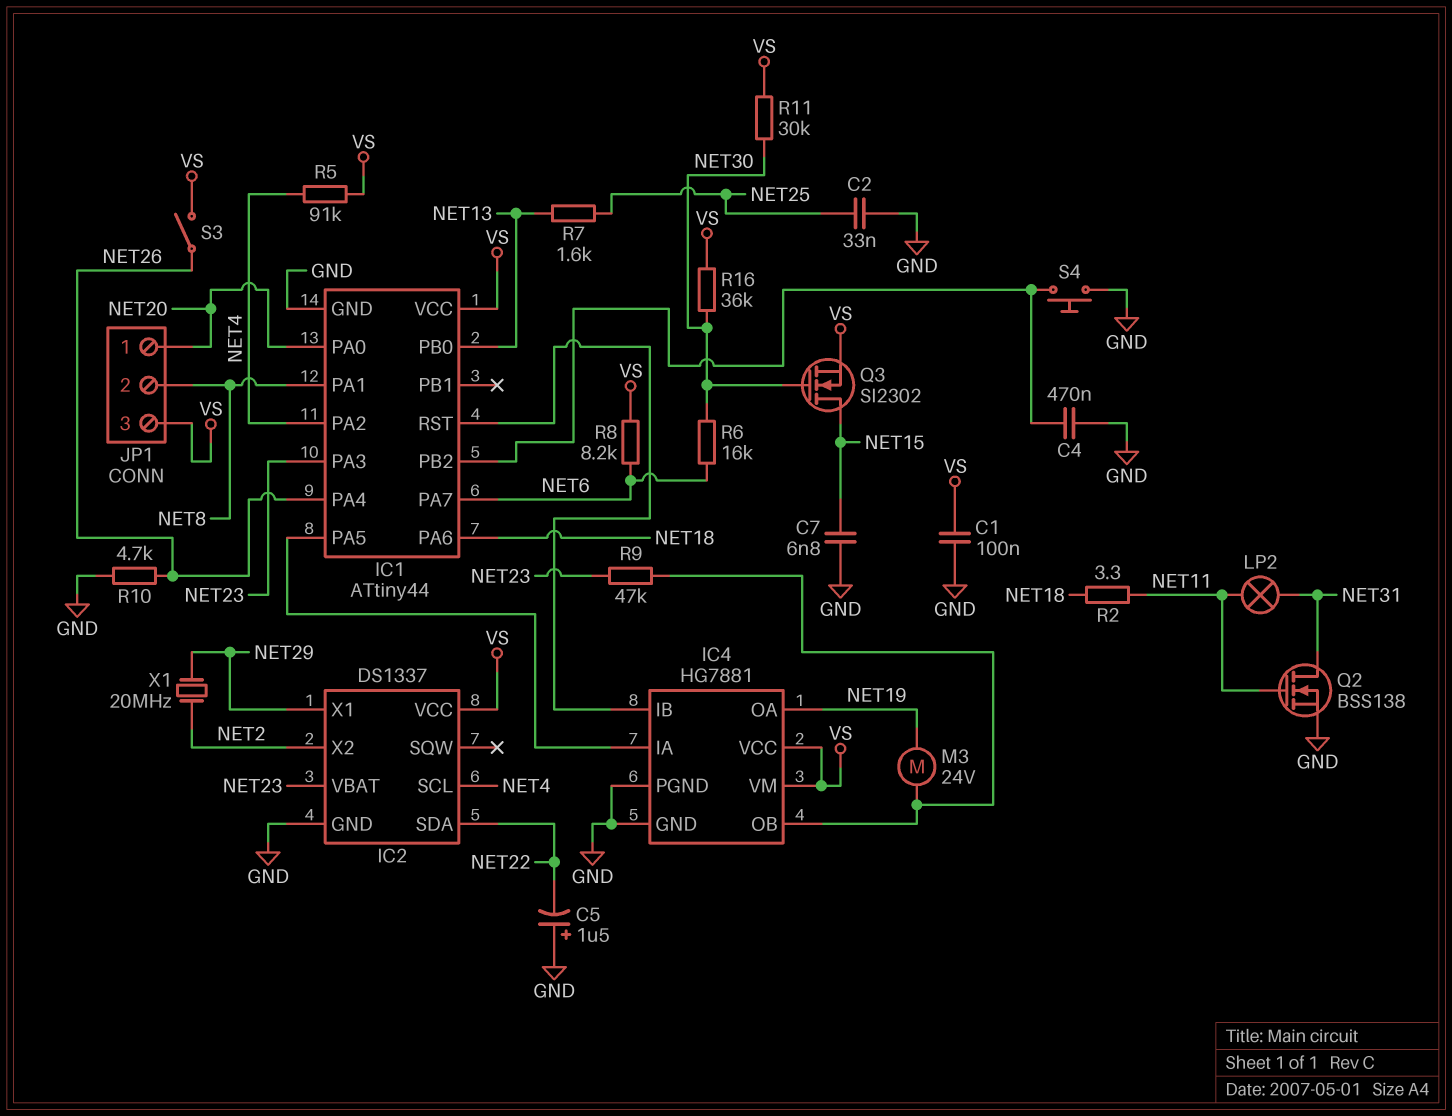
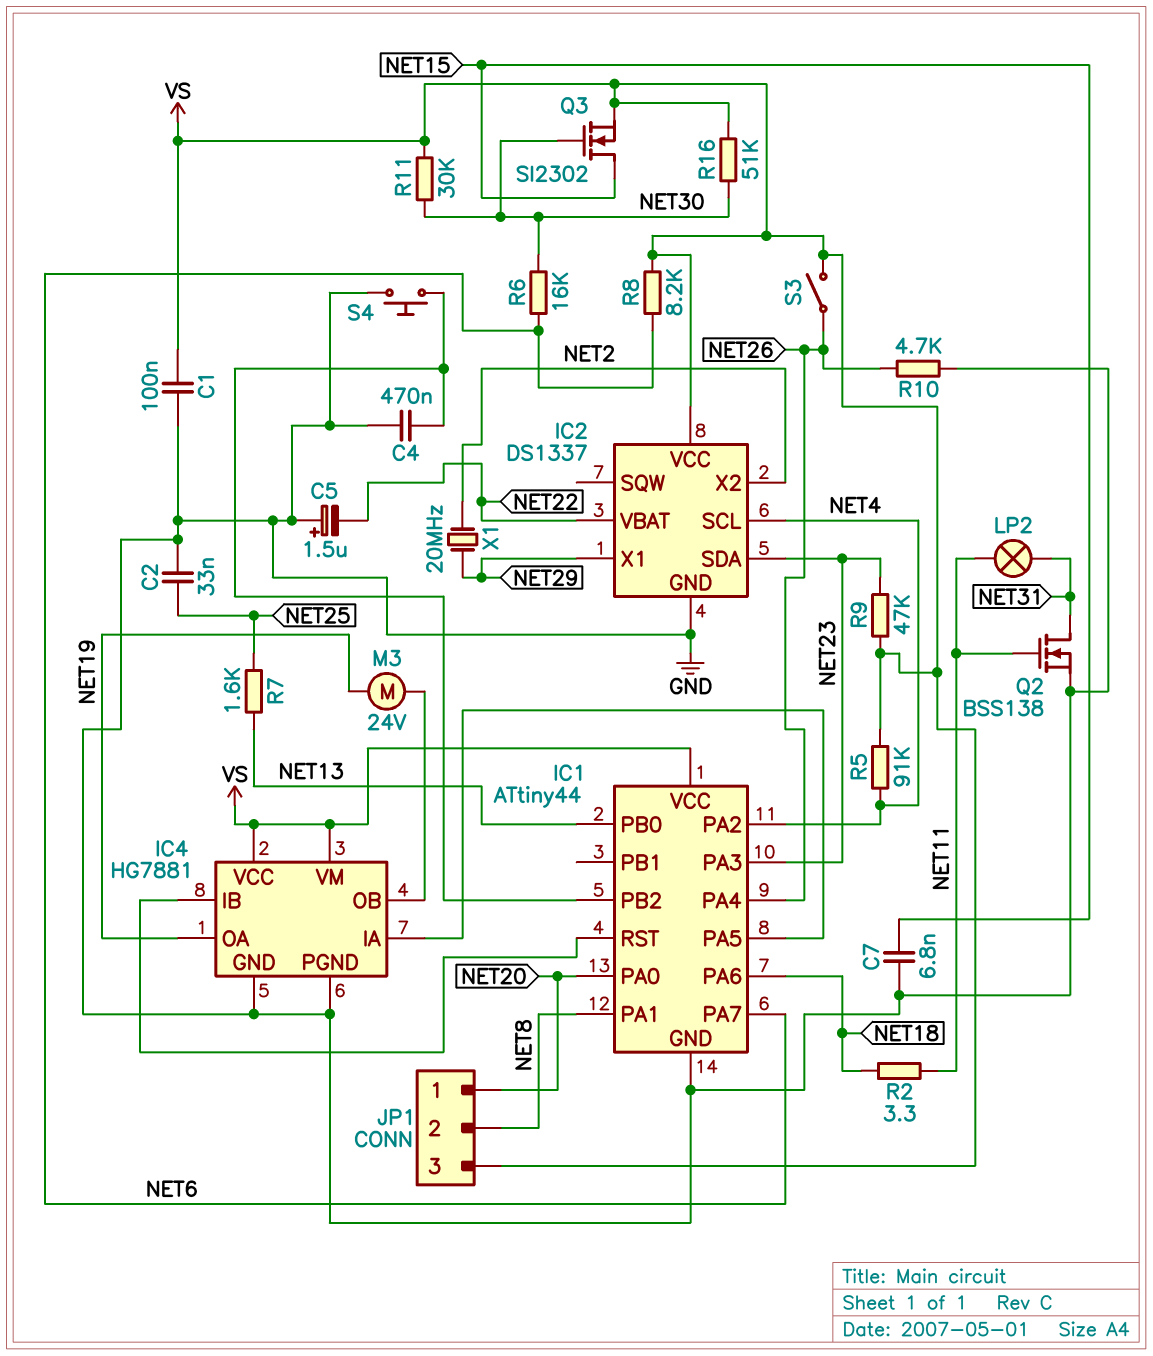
IC2 pin SDA: NET22 -> NET23
IC2 pin VBAT: NET23 -> NET22
R9: 47k (IC4/OB, NET23) -> 47k (NET23, VS)
R16: 36k (NET30, VS) -> 51k (NET30, VS)

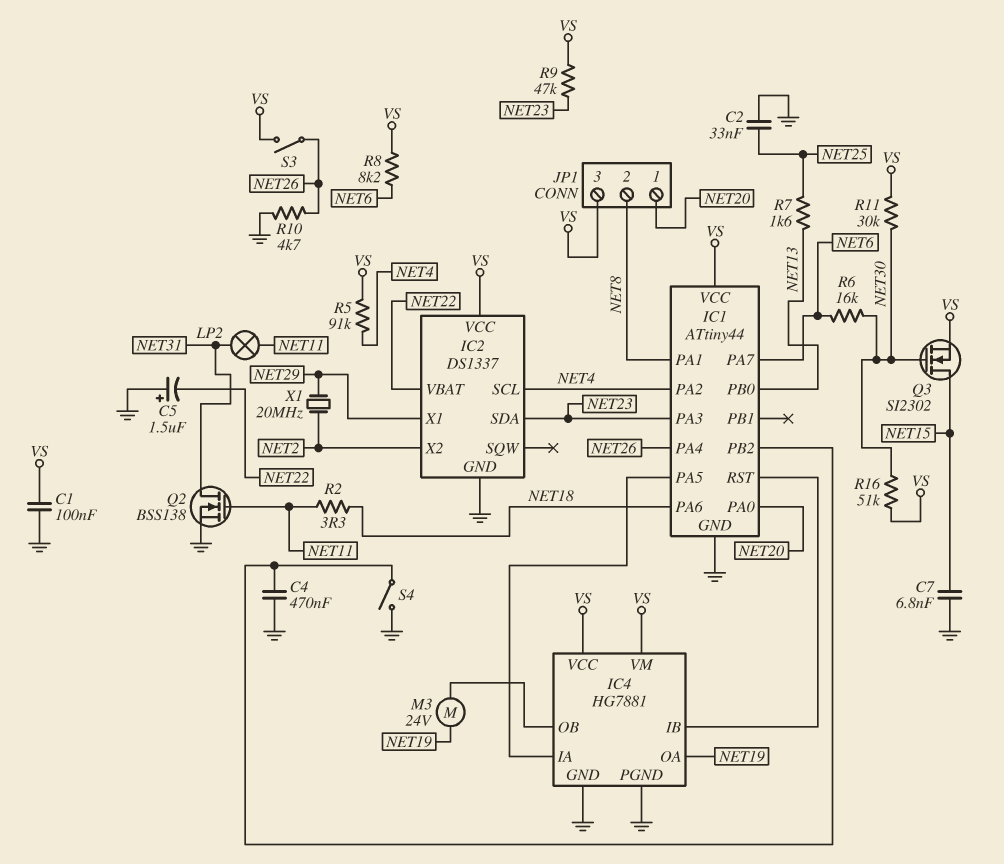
S4: button (GND, IC1/PB2) -> switch (GND, IC1/PB2)

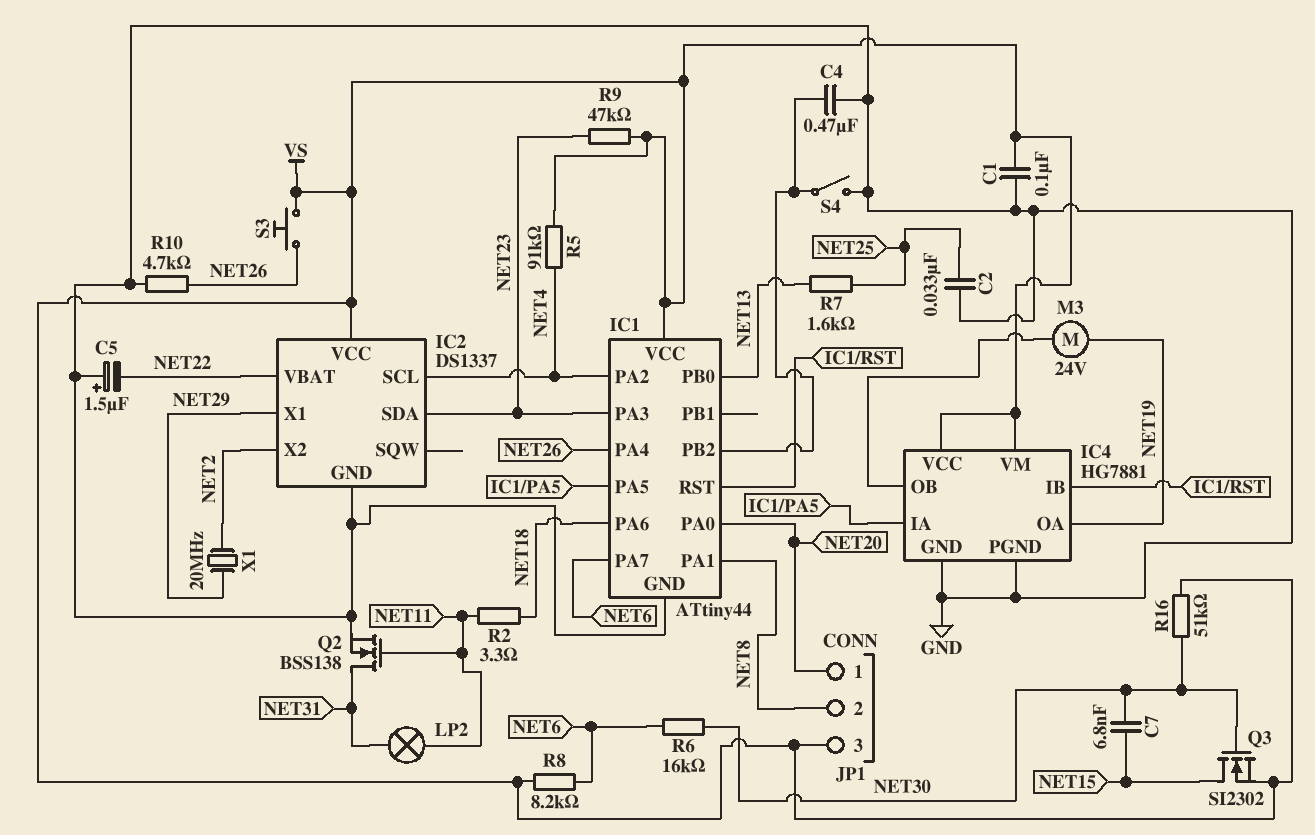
C7: 6.8nF (GND, NET15) -> 6.8nF (NET15, NET30)
R11: 30k (NET30, VS) -> none
S3: switch (NET26, VS) -> button (NET26, VS)

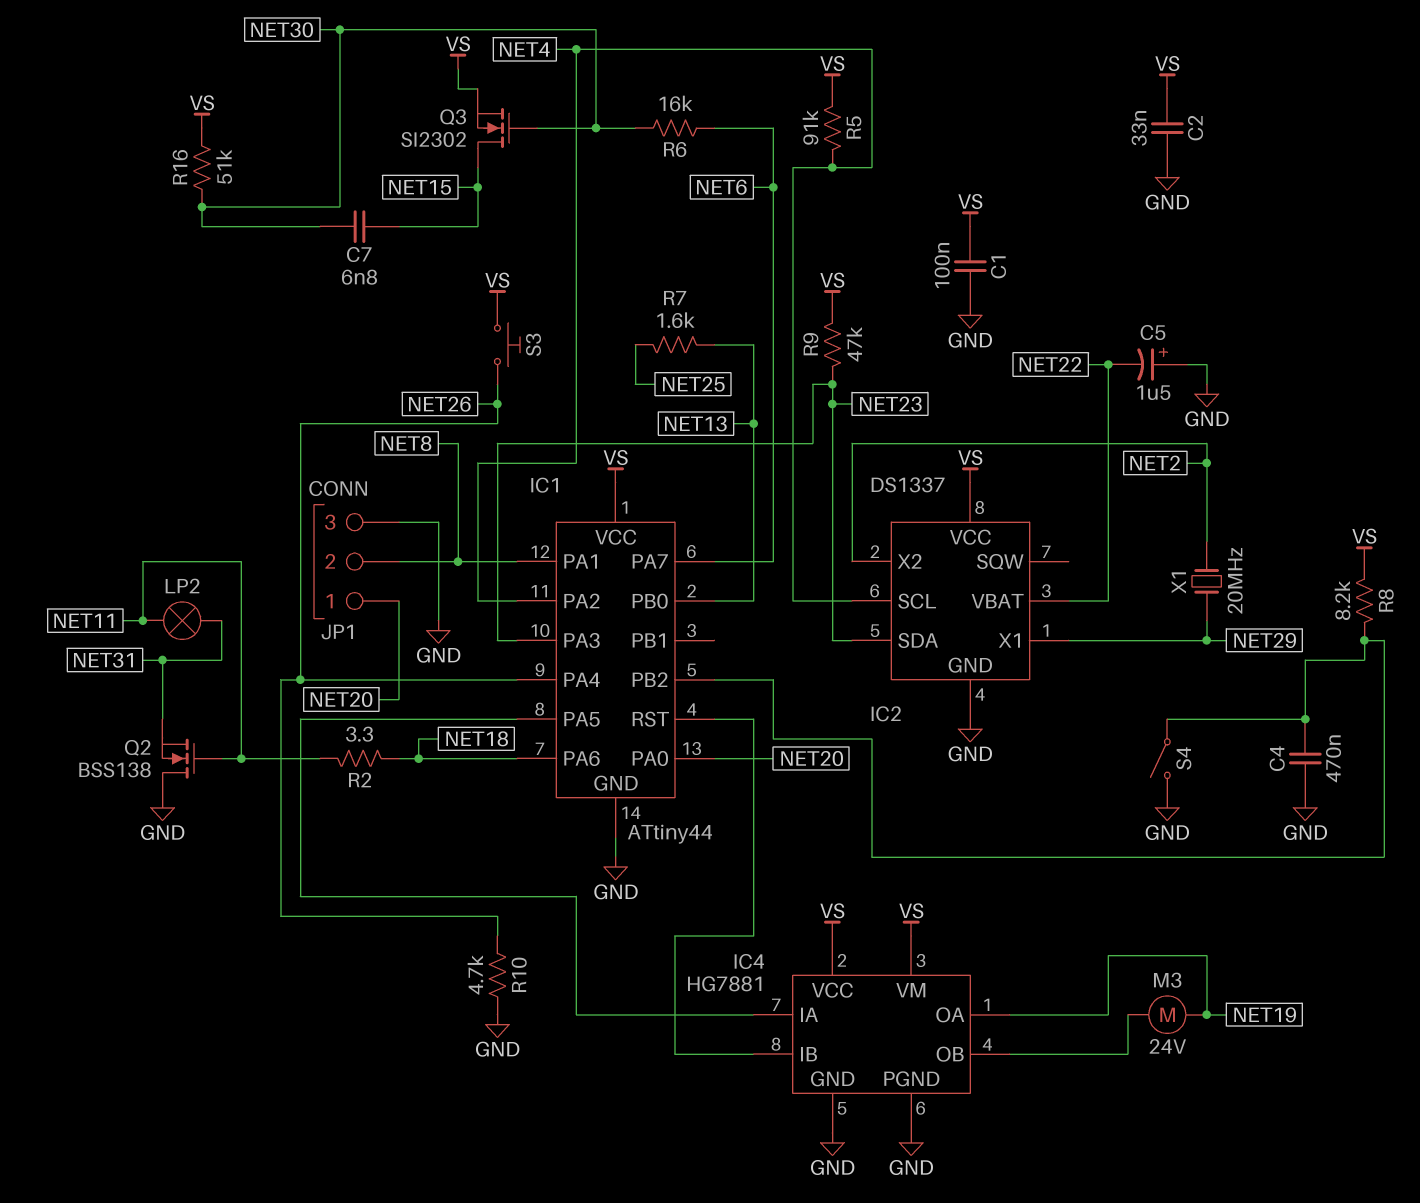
C2: 33nF (GND, NET25) -> 33nF (GND, VS)
JP1 pin 3: VS -> GND
Q2: NMOS BSS138 (G NET11, D NET31, S GND) -> NMOS BSS138 (G NET11, D GND, S NET31)
R8: 8.2k (NET6, VS) -> 8.2k (IC1/PB2, VS)

